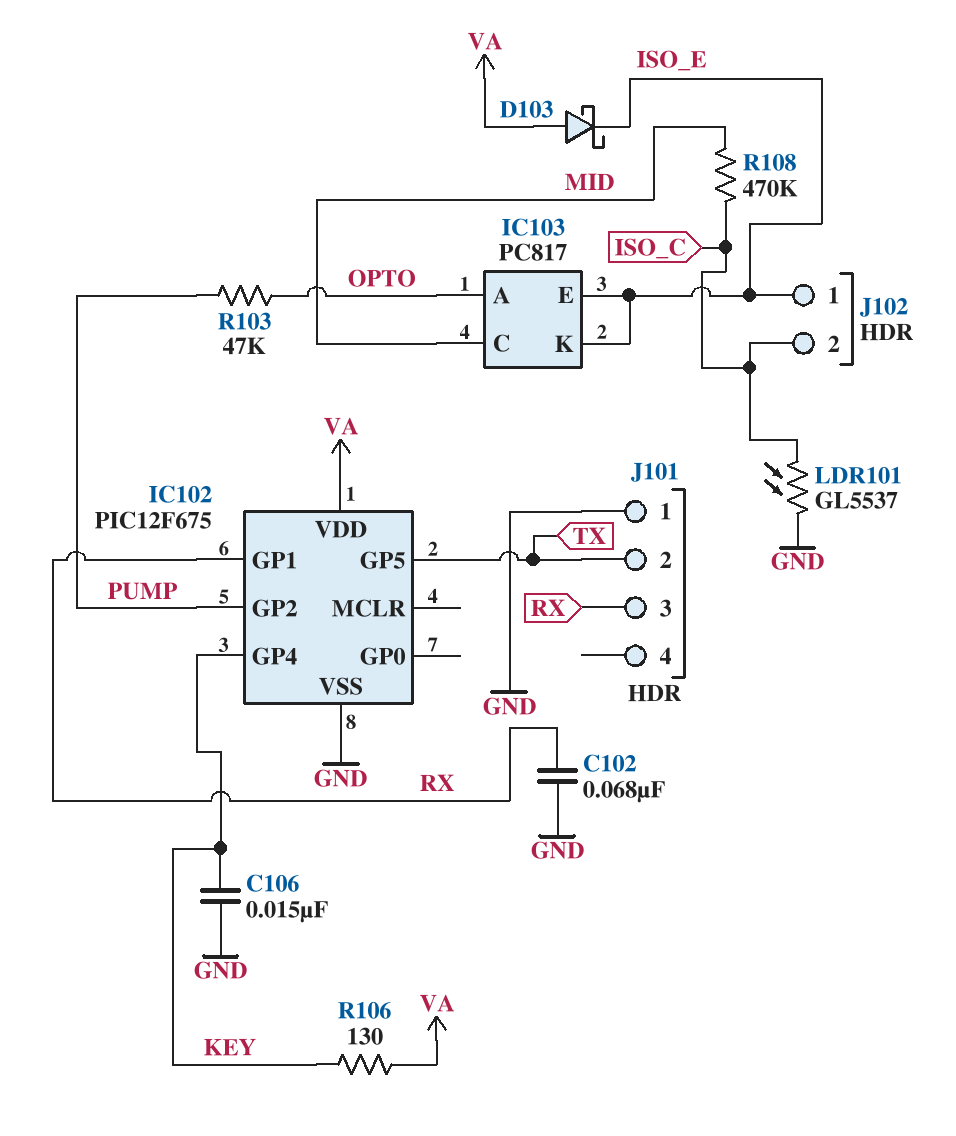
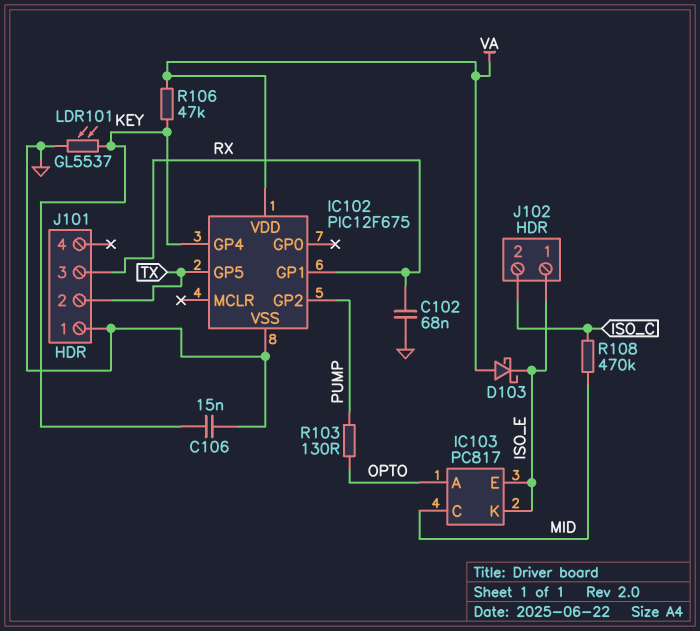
LDR101: GL5537 (GND, ISO_C) -> GL5537 (GND, KEY)
R103: 47k (OPTO, PUMP) -> 130 (OPTO, PUMP)
R106: 130 (KEY, VA) -> 47k (KEY, VA)

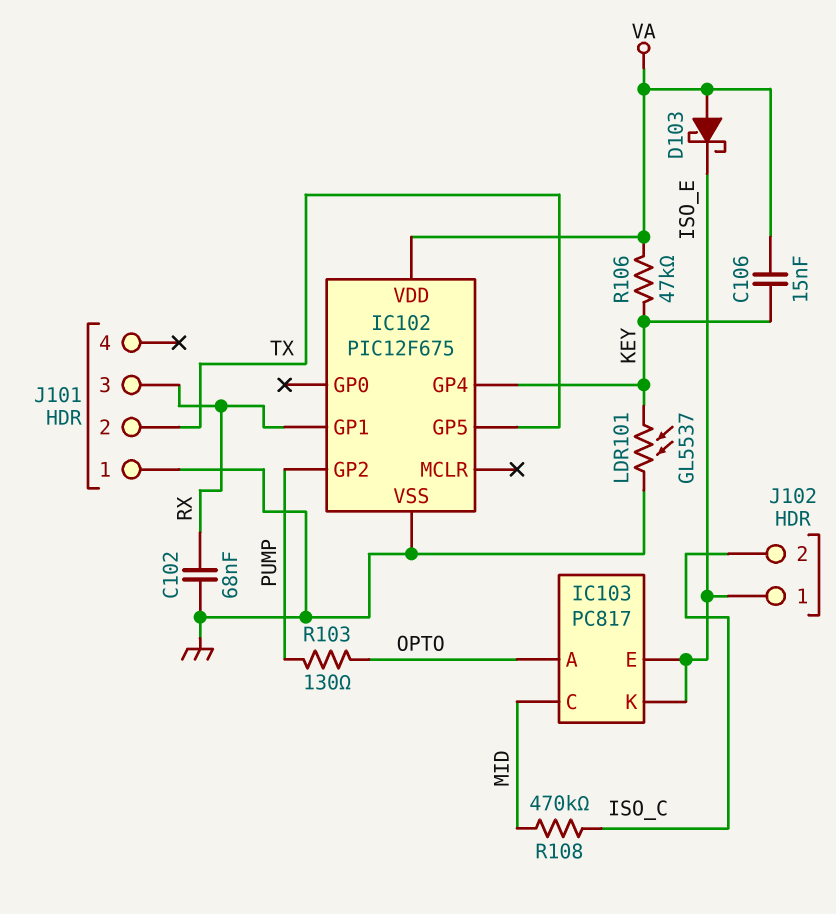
C106: 15nF (GND, KEY) -> 15nF (KEY, VA)

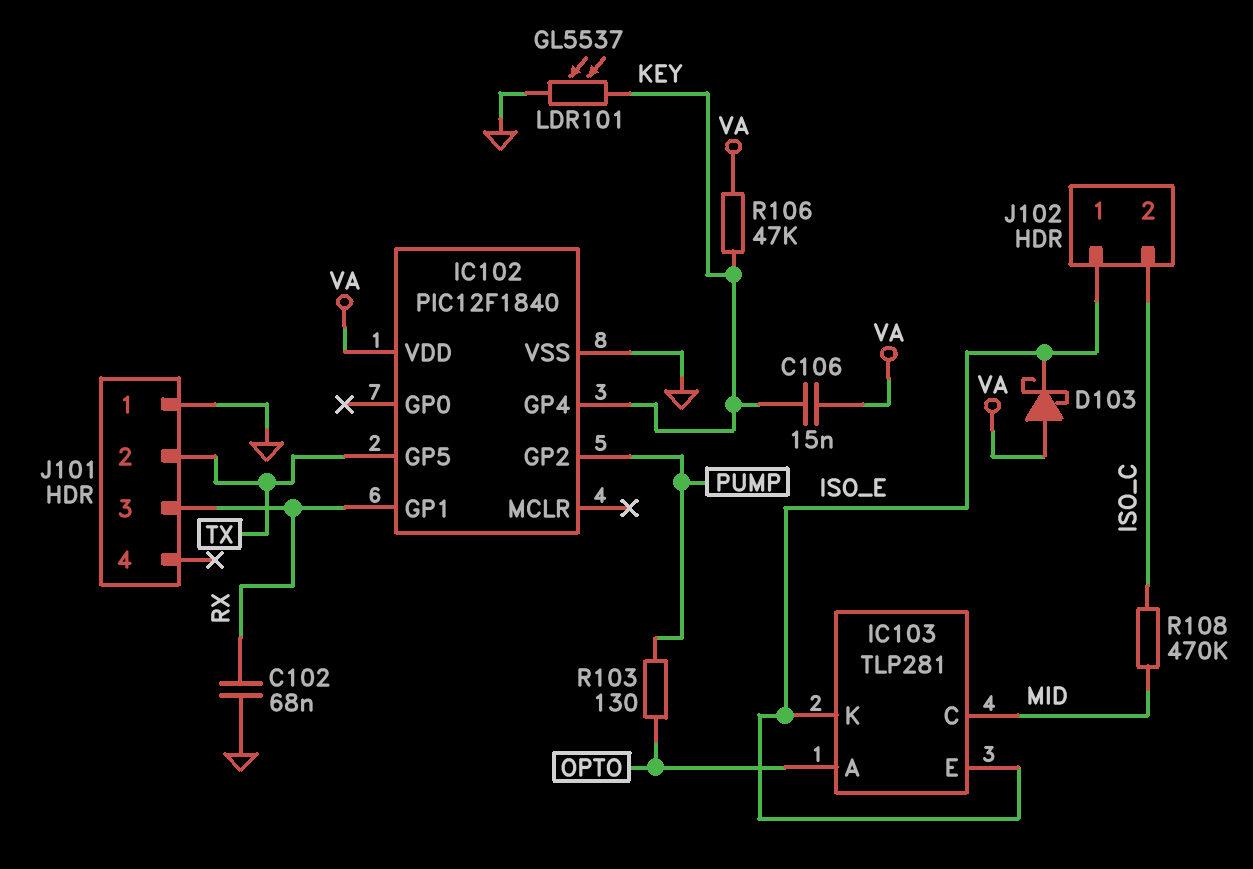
IC102: PIC12F675 -> PIC12F1840
IC103: PC817 -> TLP281

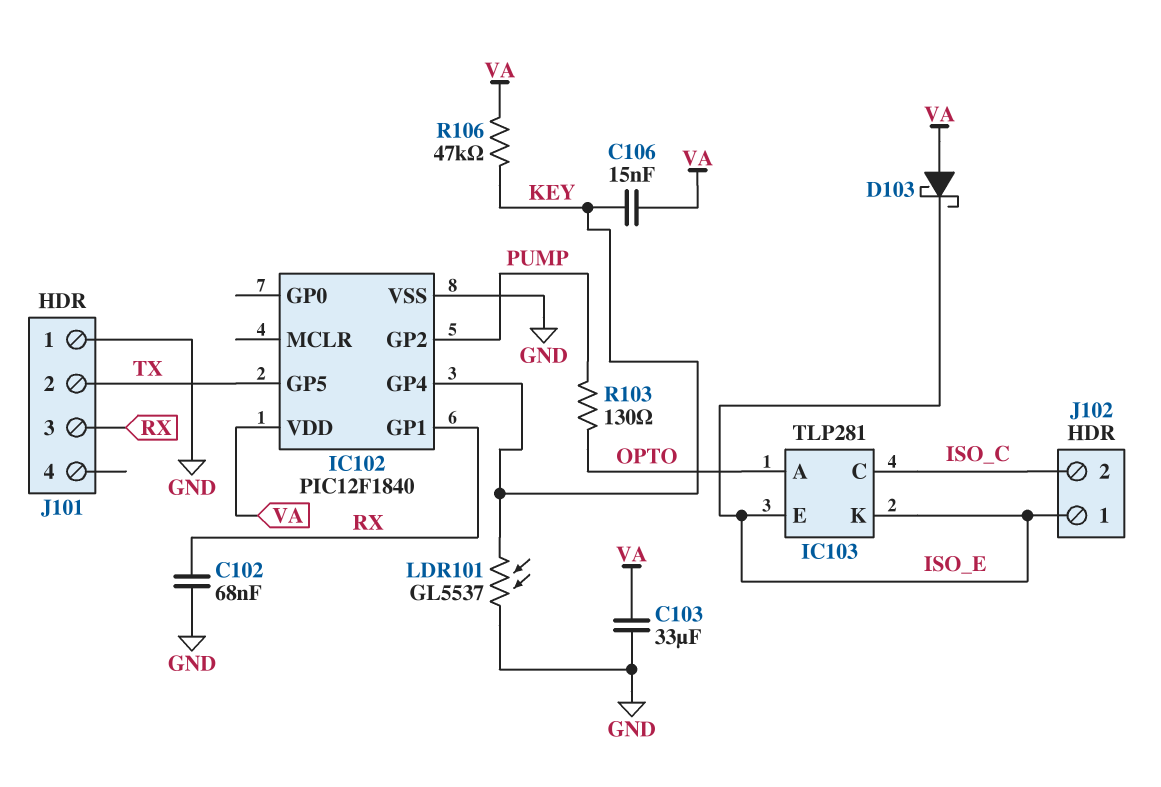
C103: none -> 33uF (GND, VA)
IC103 pin C: MID -> ISO_C
R108: 470k (ISO_C, MID) -> none

